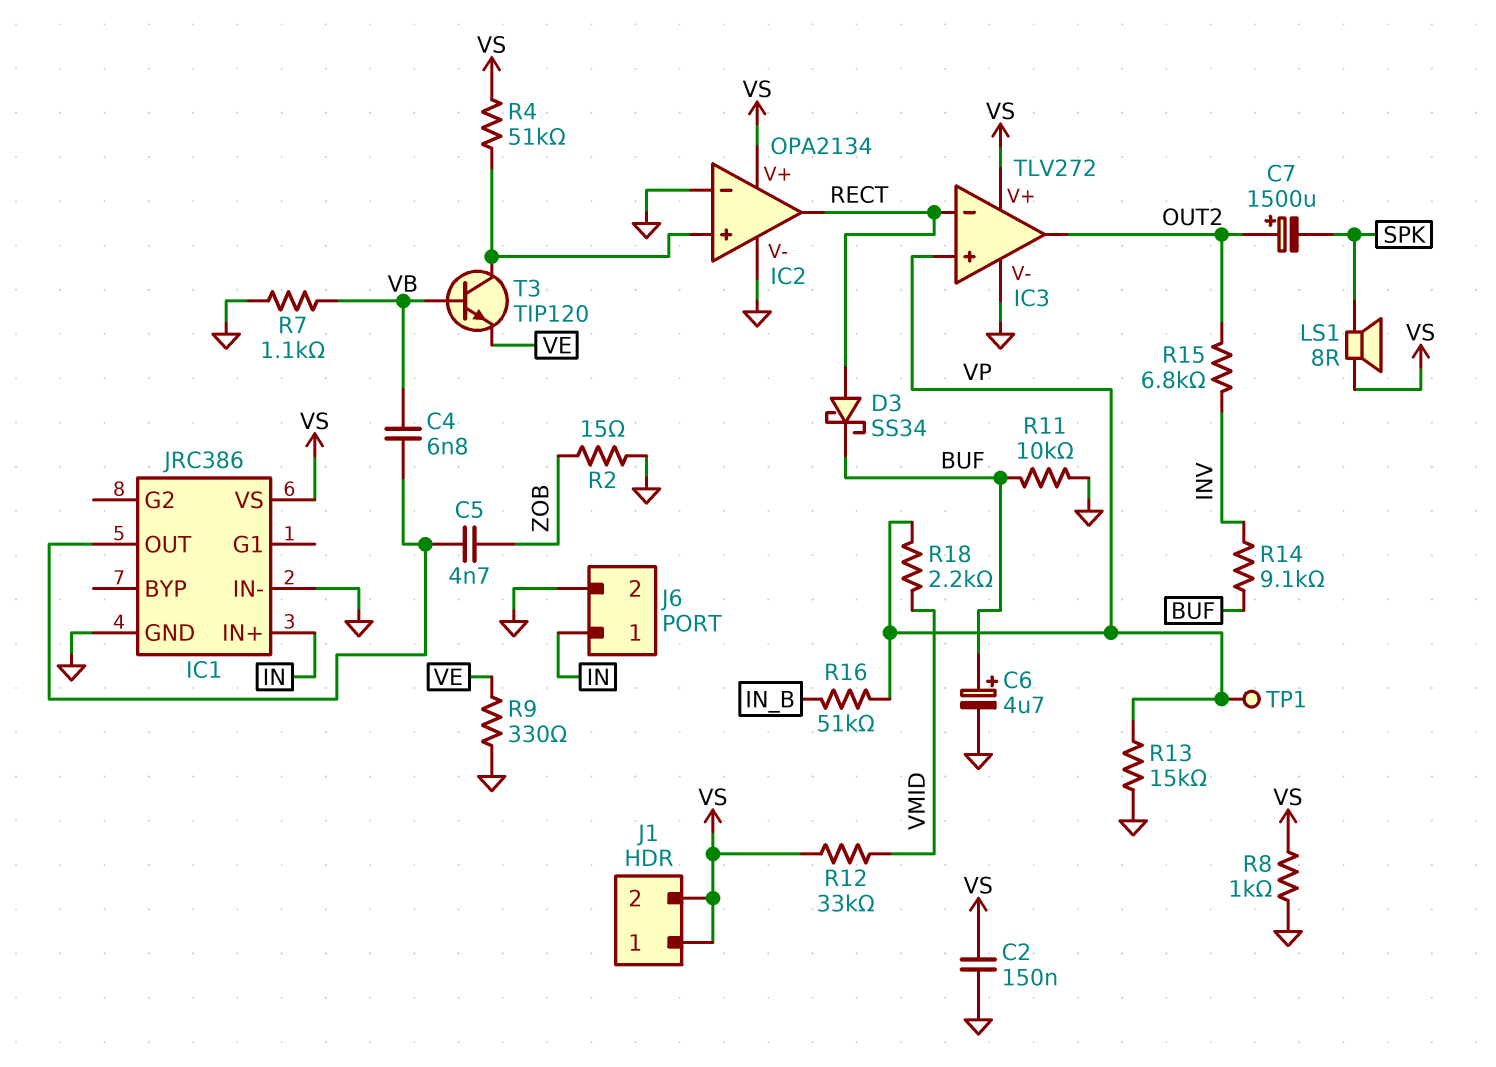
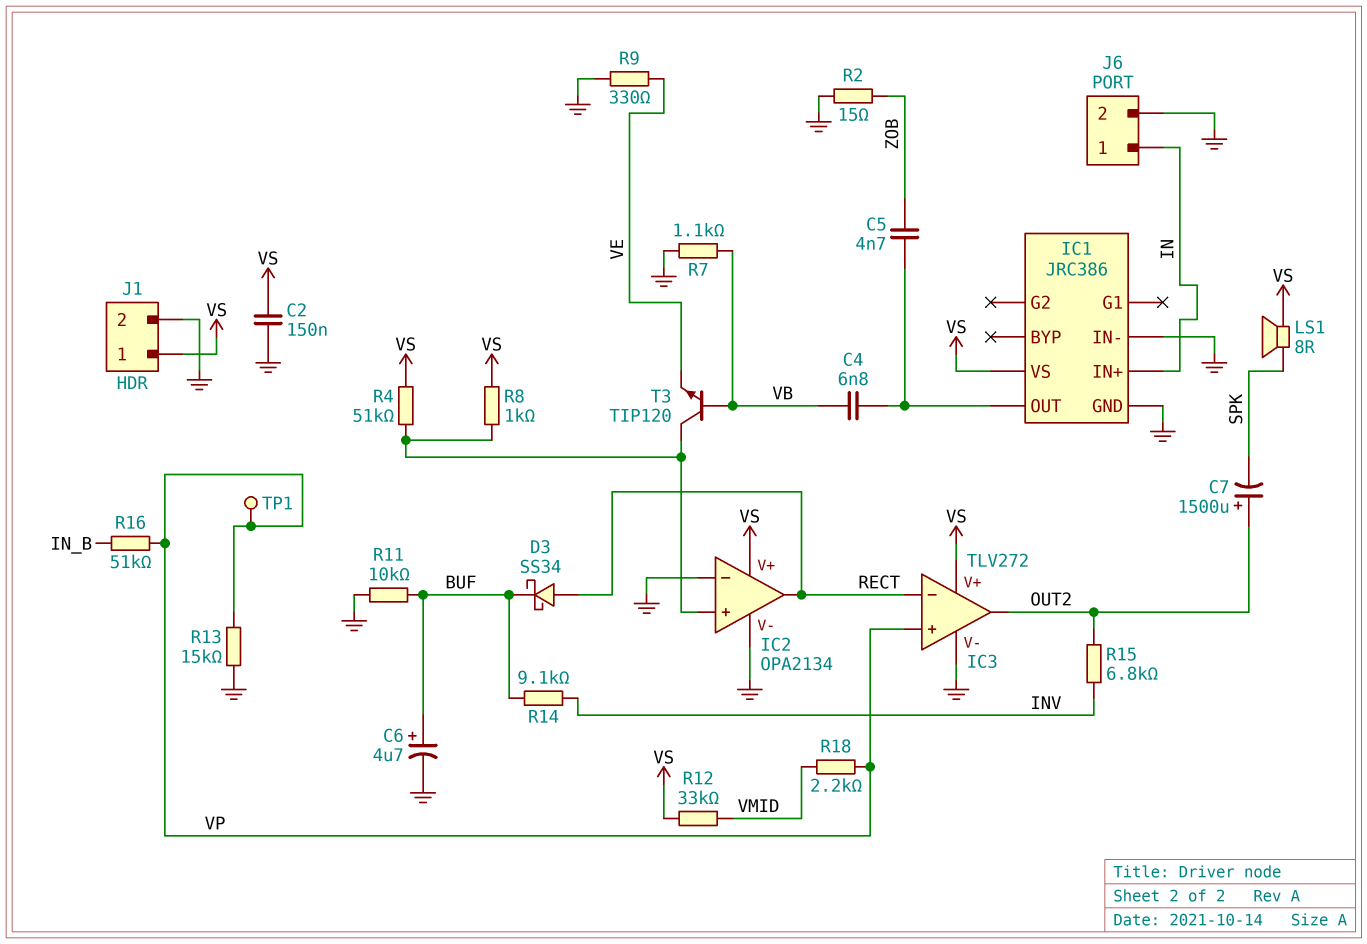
J1 pin 2: VS -> GND
R8: 1k (GND, VS) -> 1k (IC2/in+, VS)

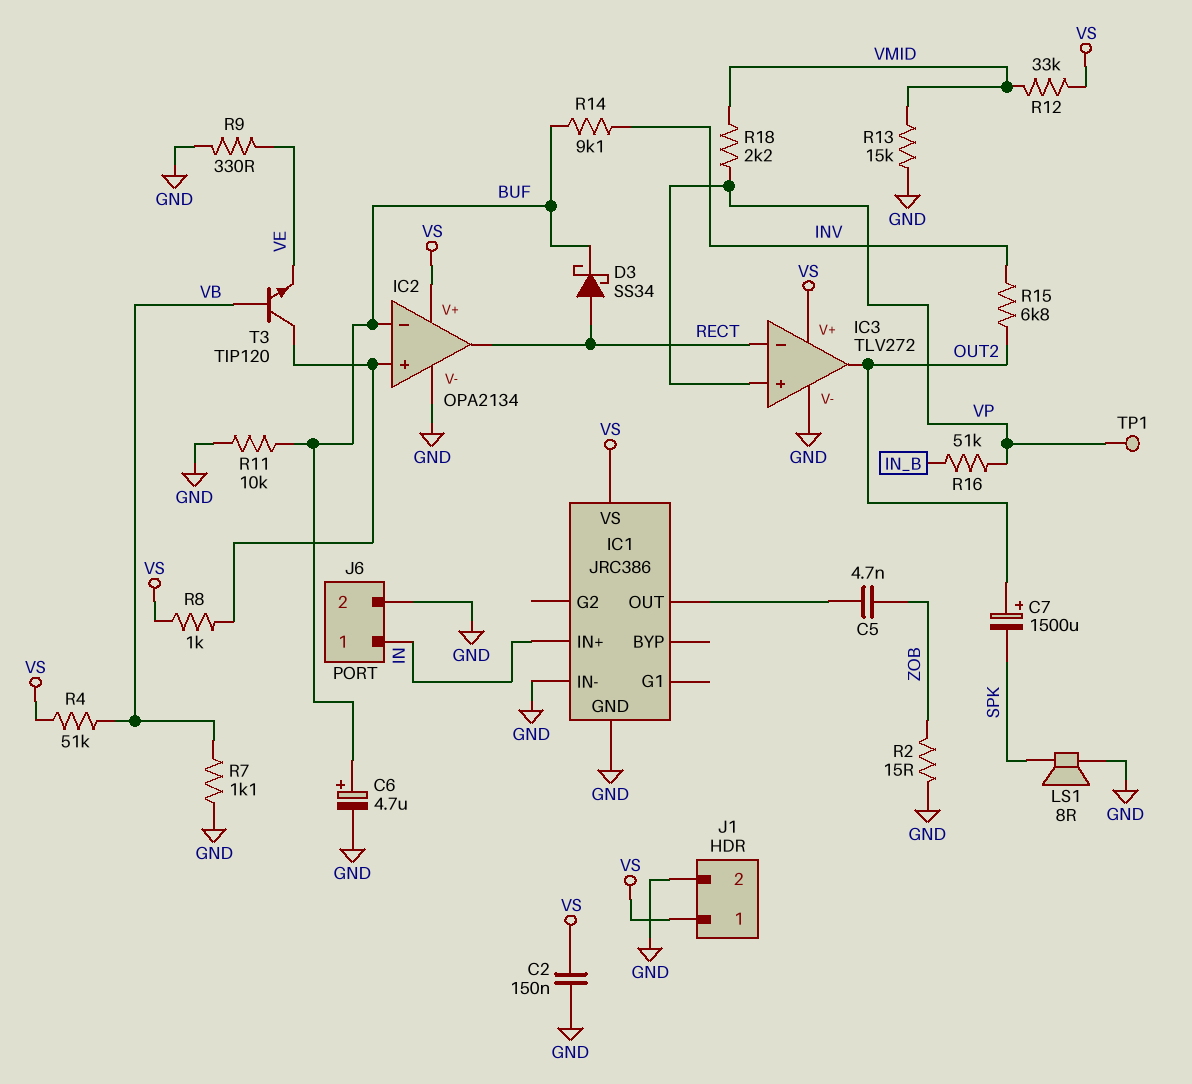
C4: 6.8nF (IC1/OUT, VB) -> none
IC2 pin in-: GND -> BUF
LS1: speaker 8R (SPK, VS) -> speaker 8R (GND, SPK)
R4: 51k (IC2/in+, VS) -> 51k (VB, VS)
R13: 15k (GND, VP) -> 15k (GND, VMID)

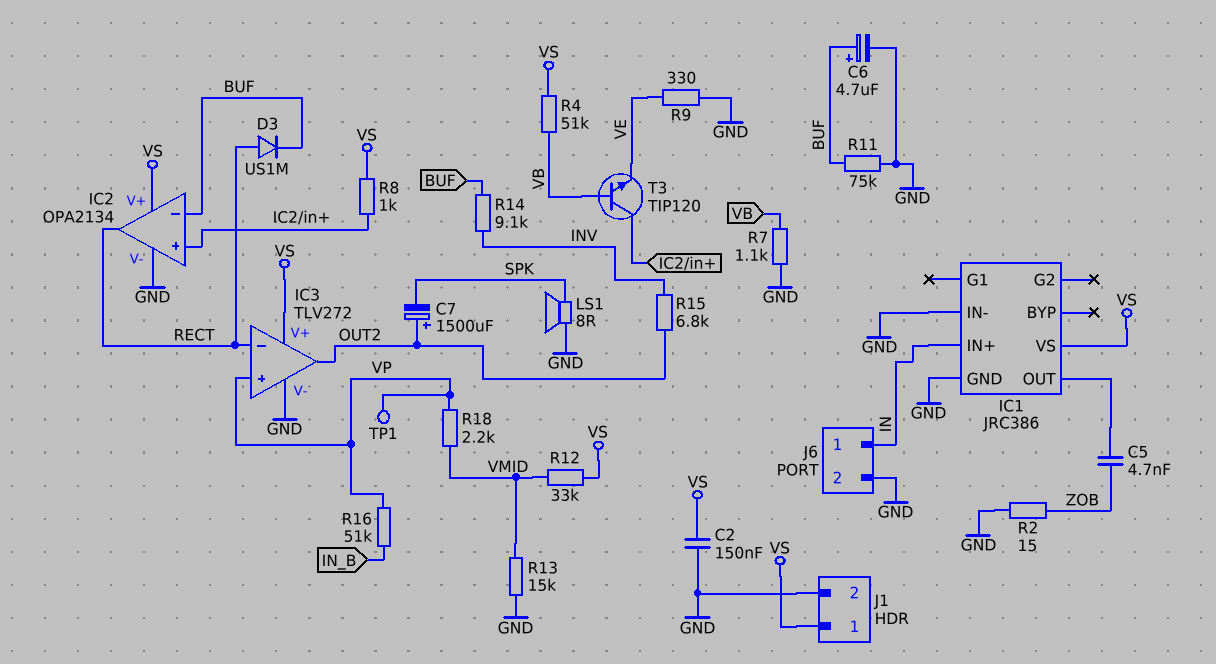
D3: schottky SS34 (A RECT, K BUF) -> diode US1M (A RECT, K BUF)
R11: 10k (BUF, GND) -> 75k (BUF, GND)

